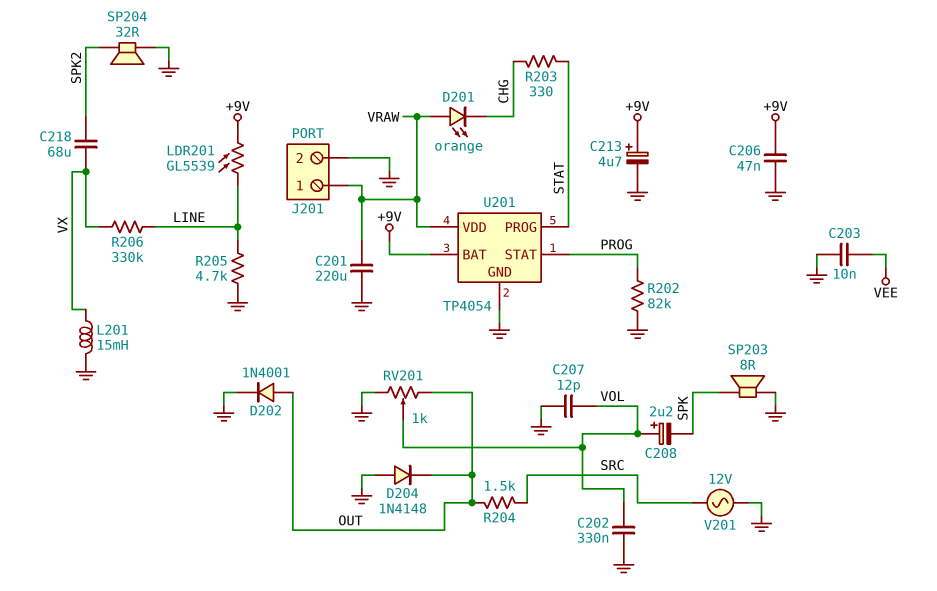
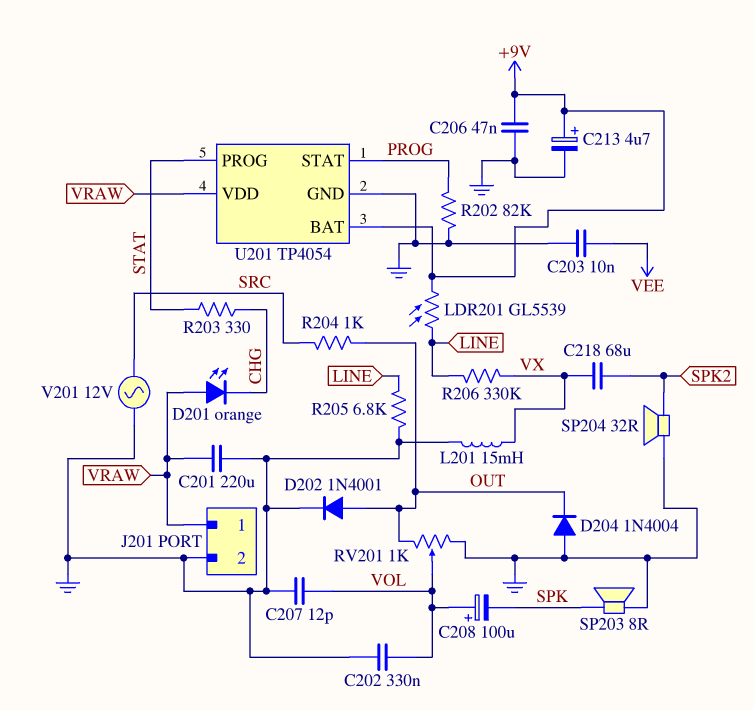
C208: 2.2uF (plus VOL, minus SPK) -> 100uF (plus VOL, minus SPK)
D204: diode 1N4148 (A GND, K OUT) -> diode 1N4004 (A GND, K OUT)
R204: 1.5k (OUT, SRC) -> 1k (OUT, SRC)
R205: 4.7k (GND, LINE) -> 6.8k (GND, LINE)

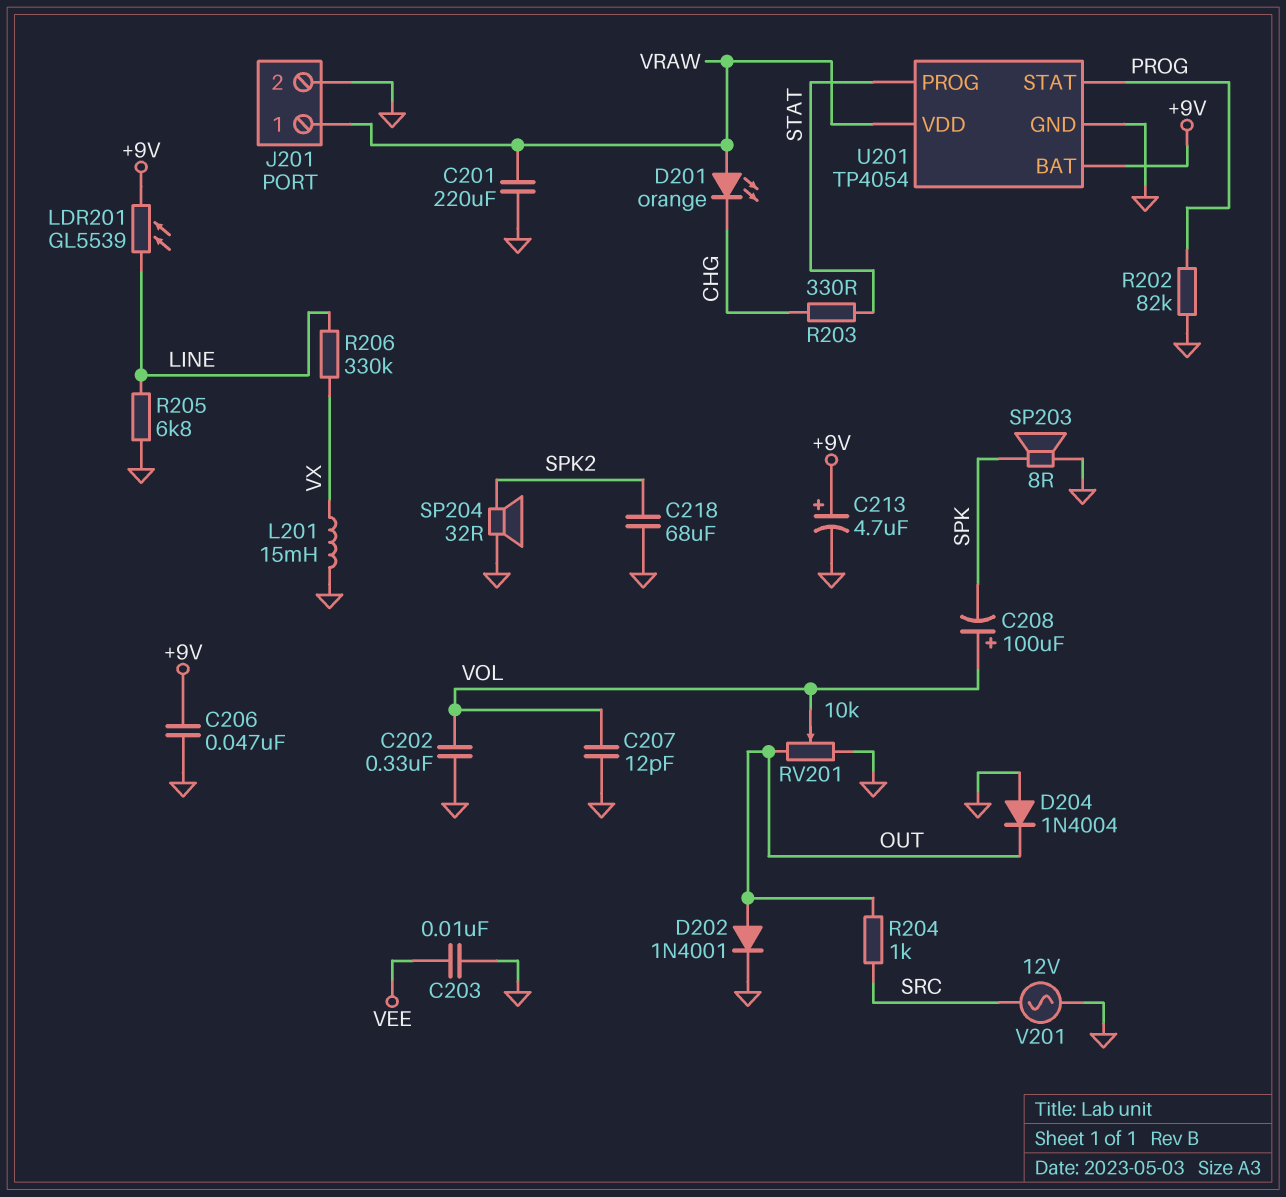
C218: 68uF (SPK2, VX) -> 68uF (GND, SPK2)
RV201: 1k (GND, OUT, wiper VOL) -> 10k (GND, OUT, wiper VOL)

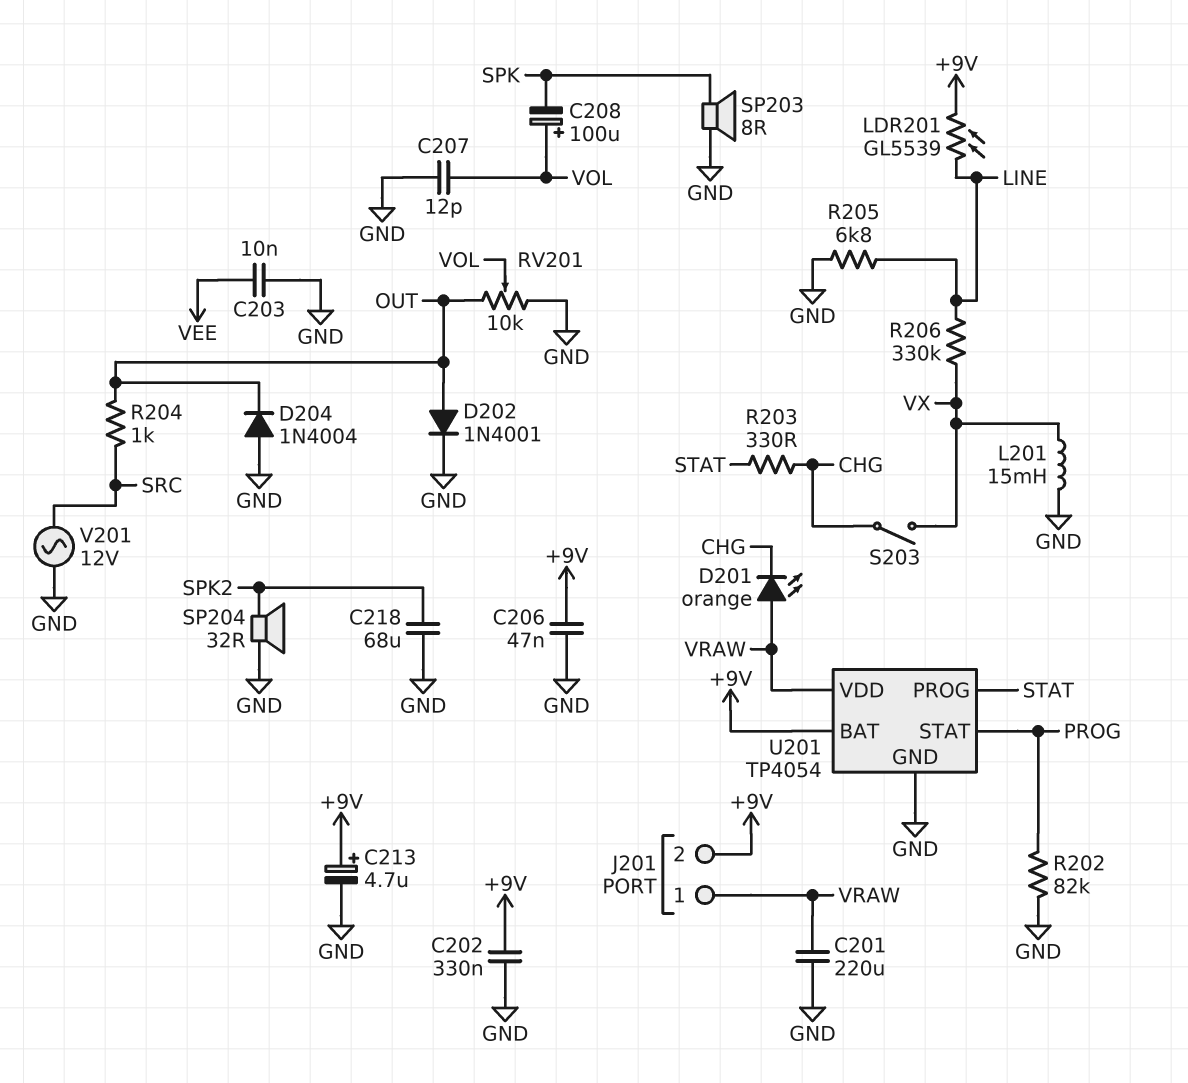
C202: 330nF (GND, VOL) -> 330nF (+9V, GND)
J201 pin 2: GND -> +9V
S203: none -> switch (CHG, VX)

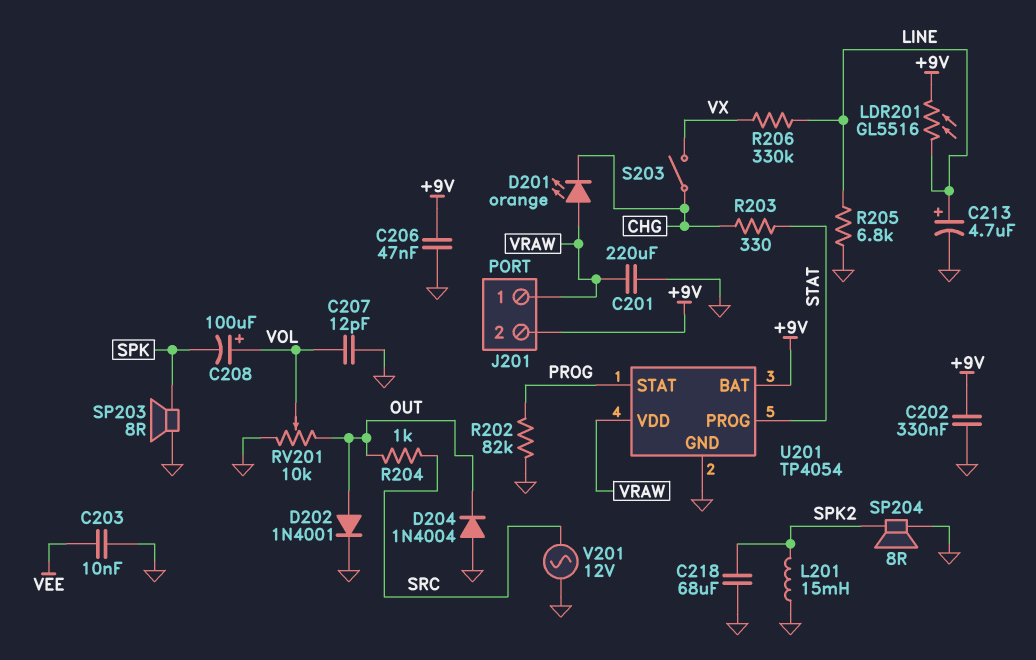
C213: 4.7uF (plus +9V, minus GND) -> 4.7uF (plus LINE, minus GND)
L201: 15mH (GND, VX) -> 15mH (GND, SPK2)
LDR201: GL5539 (+9V, LINE) -> GL5516 (+9V, LINE)
SP204: speaker 32R (GND, SPK2) -> speaker 8R (GND, SPK2)

